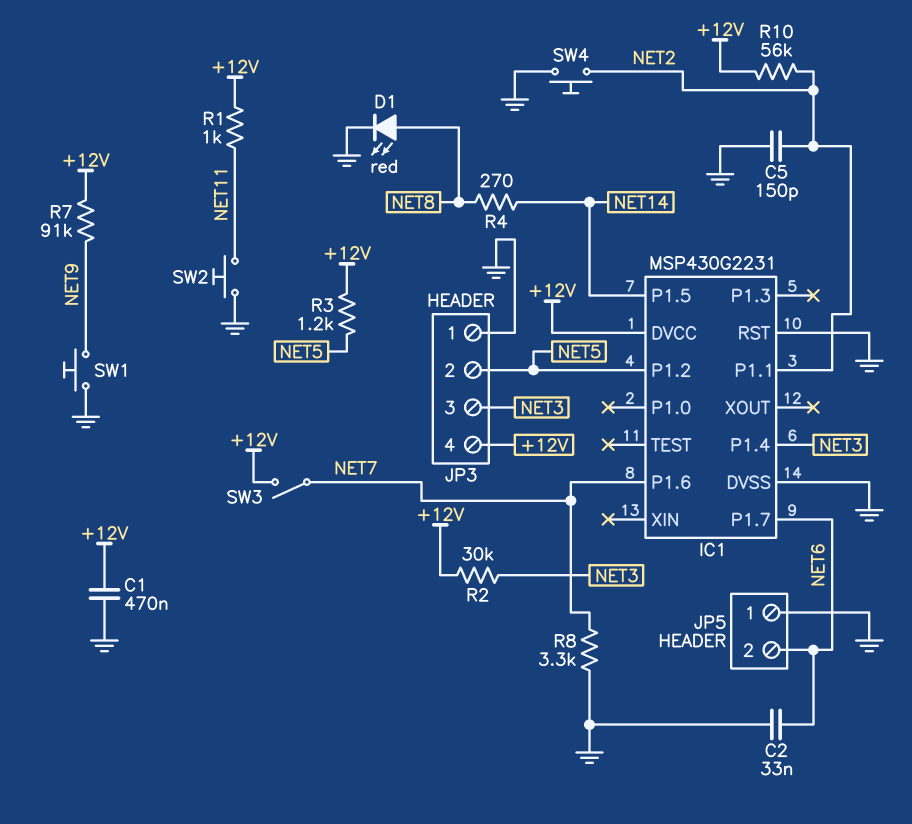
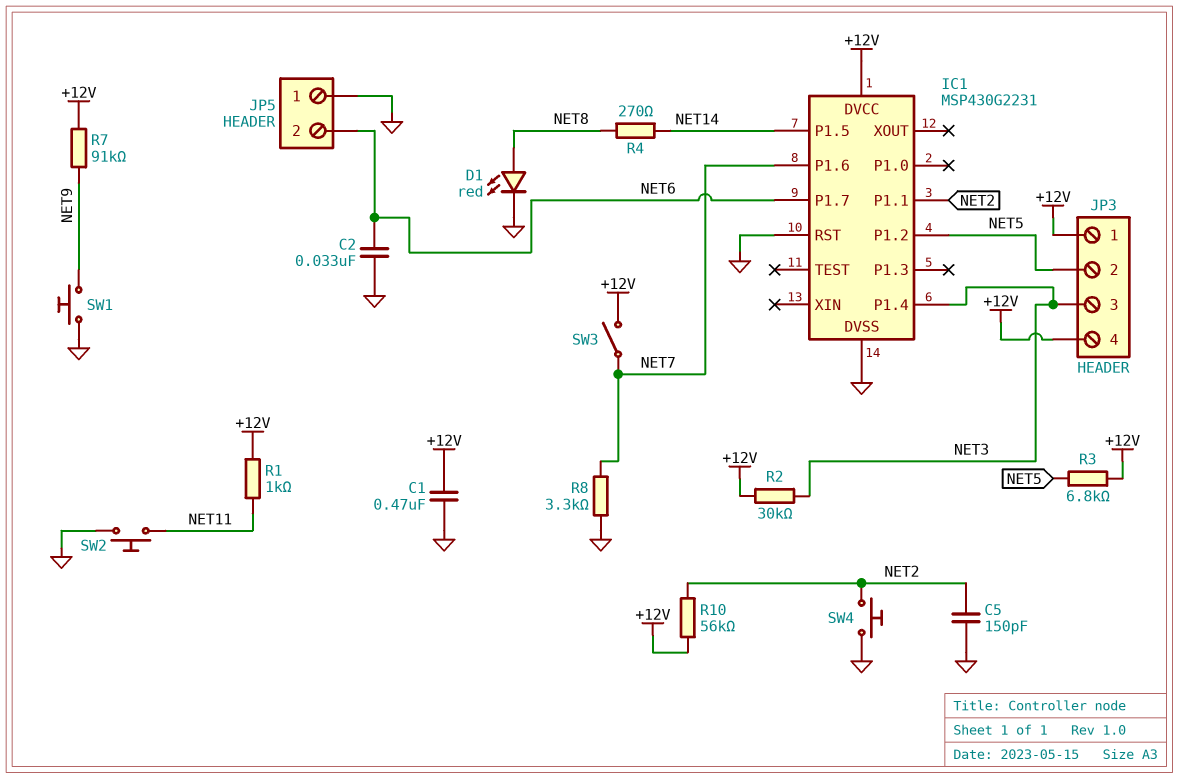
JP3 pin 1: GND -> +12V
R3: 1.2k (+12V, NET5) -> 6.8k (+12V, NET5)

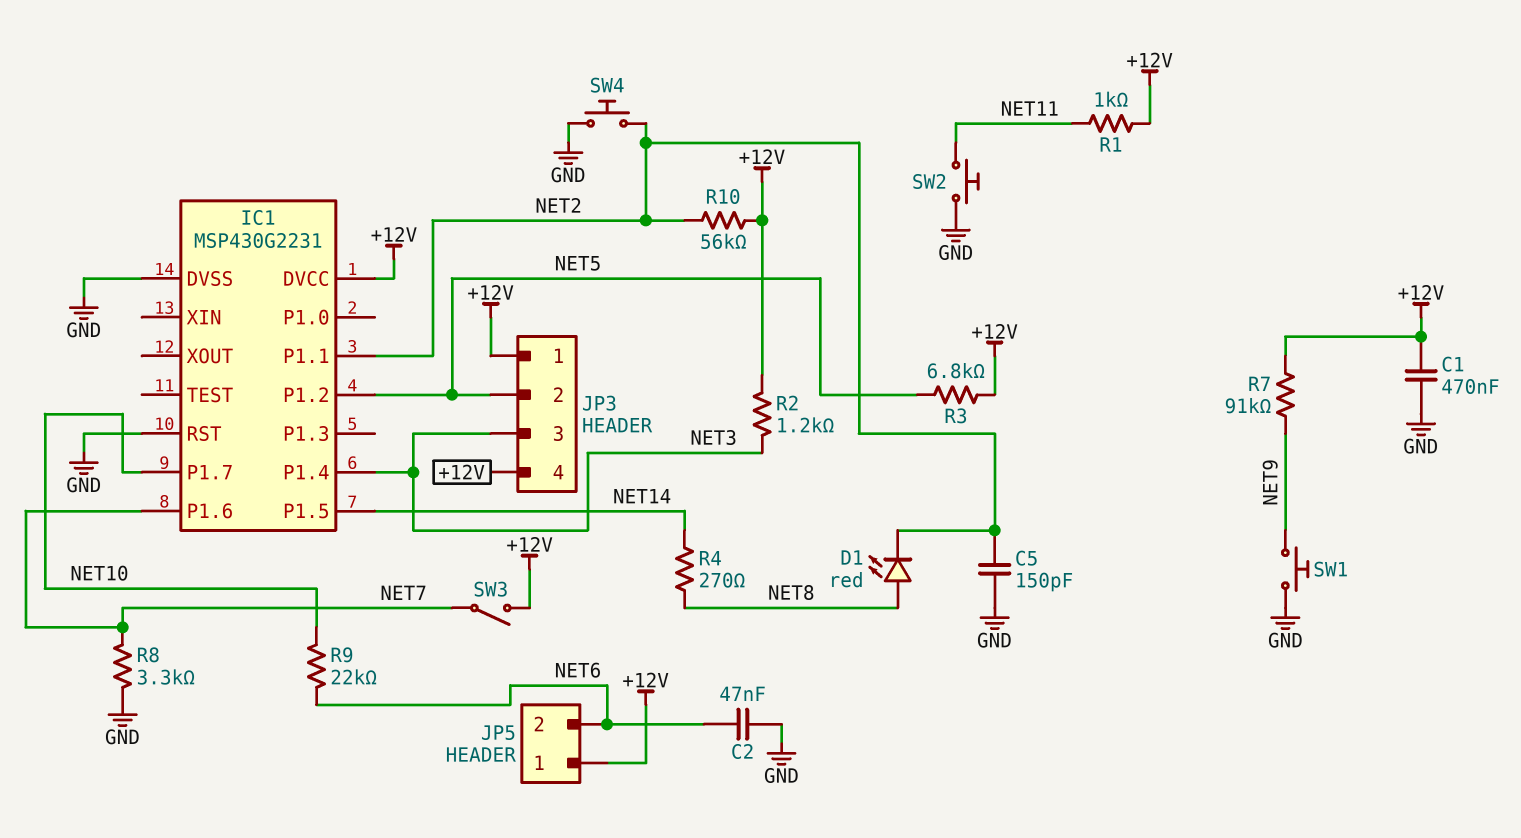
C2: 33nF (GND, NET6) -> 47nF (GND, NET6)
D1: LED red (A NET8, K GND) -> LED red (A NET8, K NET2)
IC1 pin P1.7: NET6 -> NET10
JP5 pin 1: GND -> +12V
R2: 30k (+12V, NET3) -> 1.2k (+12V, NET3)
R9: none -> 22k (NET6, NET10)

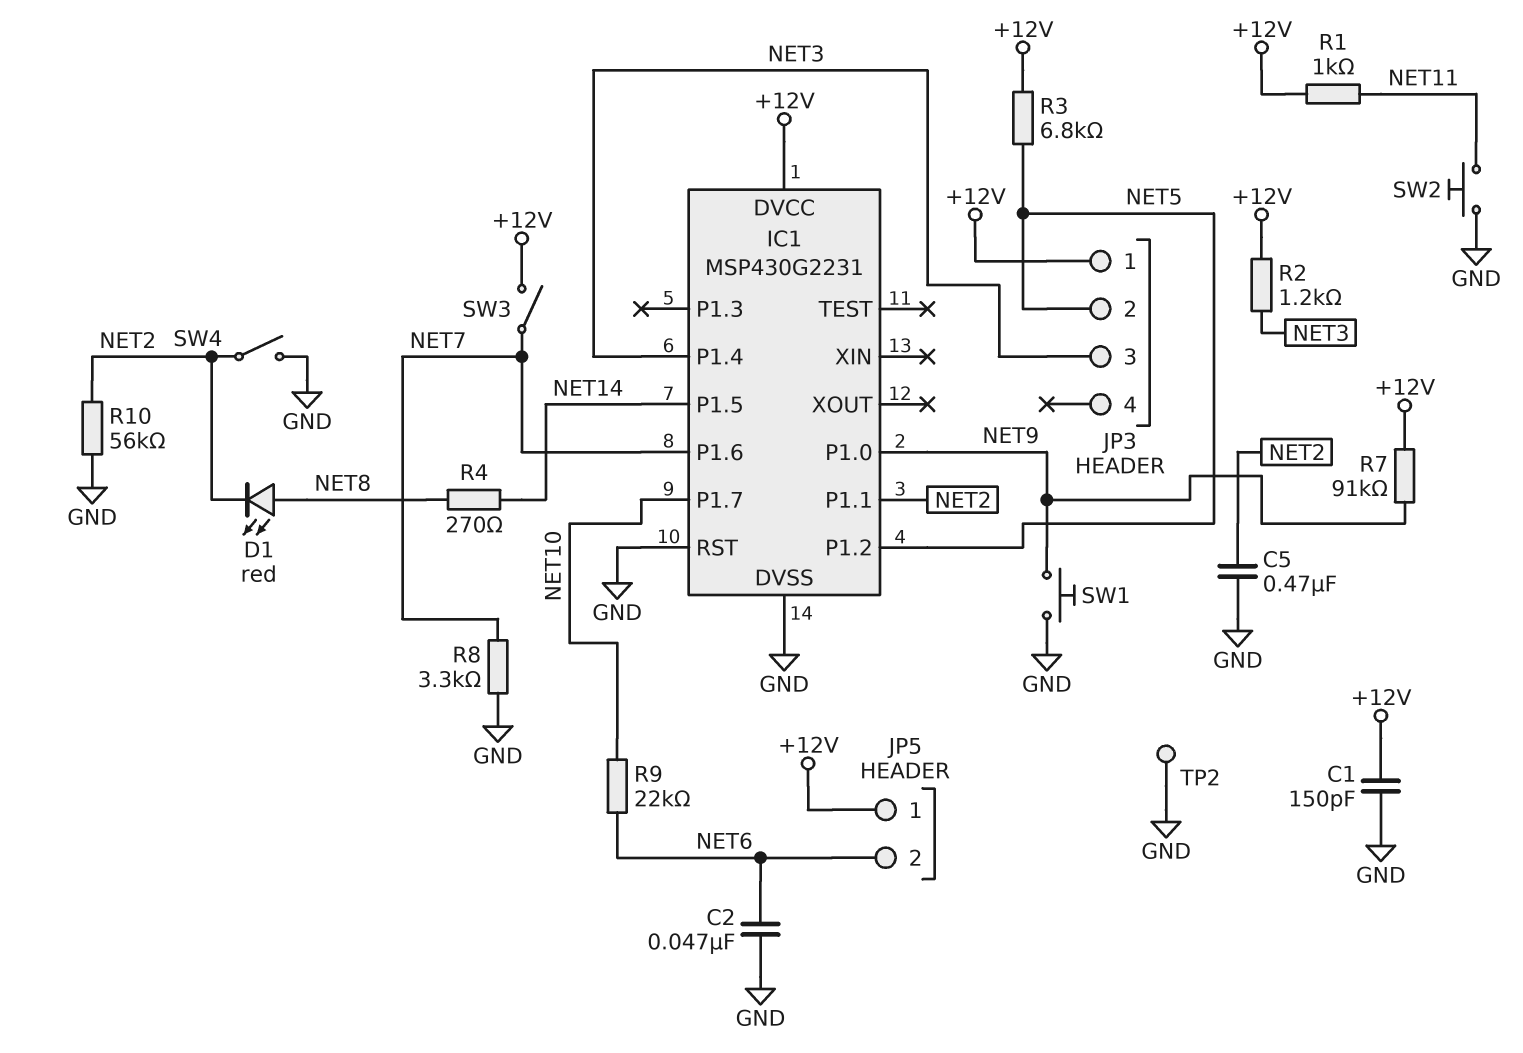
C1: 470nF (+12V, GND) -> 150pF (+12V, GND)
C5: 150pF (GND, NET2) -> 470nF (GND, NET2)
IC1 pin P1.0: none -> NET9
JP3 pin 4: +12V -> none
R10: 56k (+12V, NET2) -> 56k (GND, NET2)
SW4: button (GND, NET2) -> switch (GND, NET2)
TP2: none -> test point (GND)

